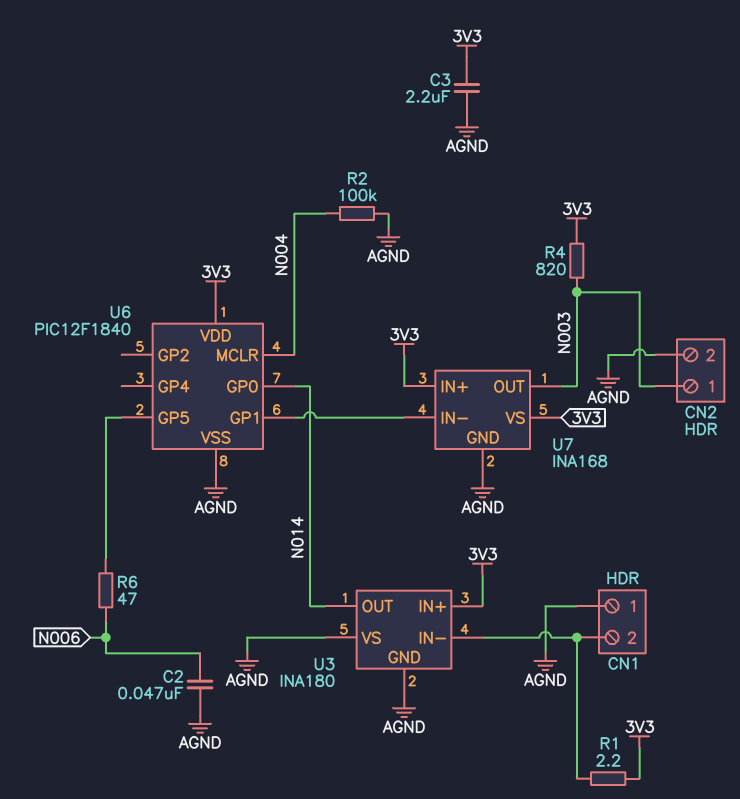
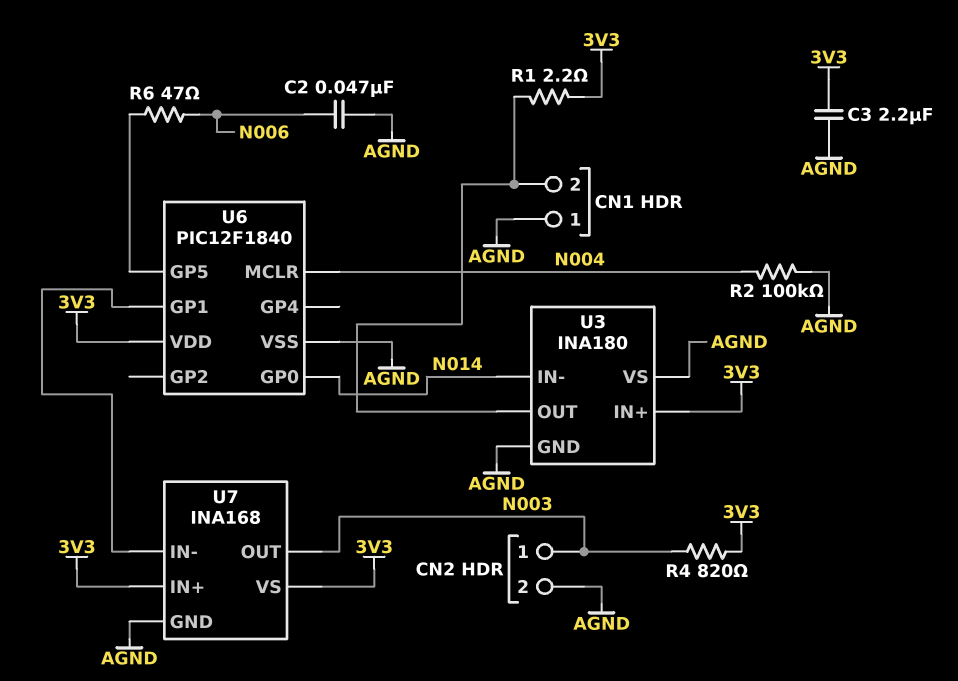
U3 pin IN-: CN1/2 -> N014
U3 pin OUT: N014 -> CN1/2

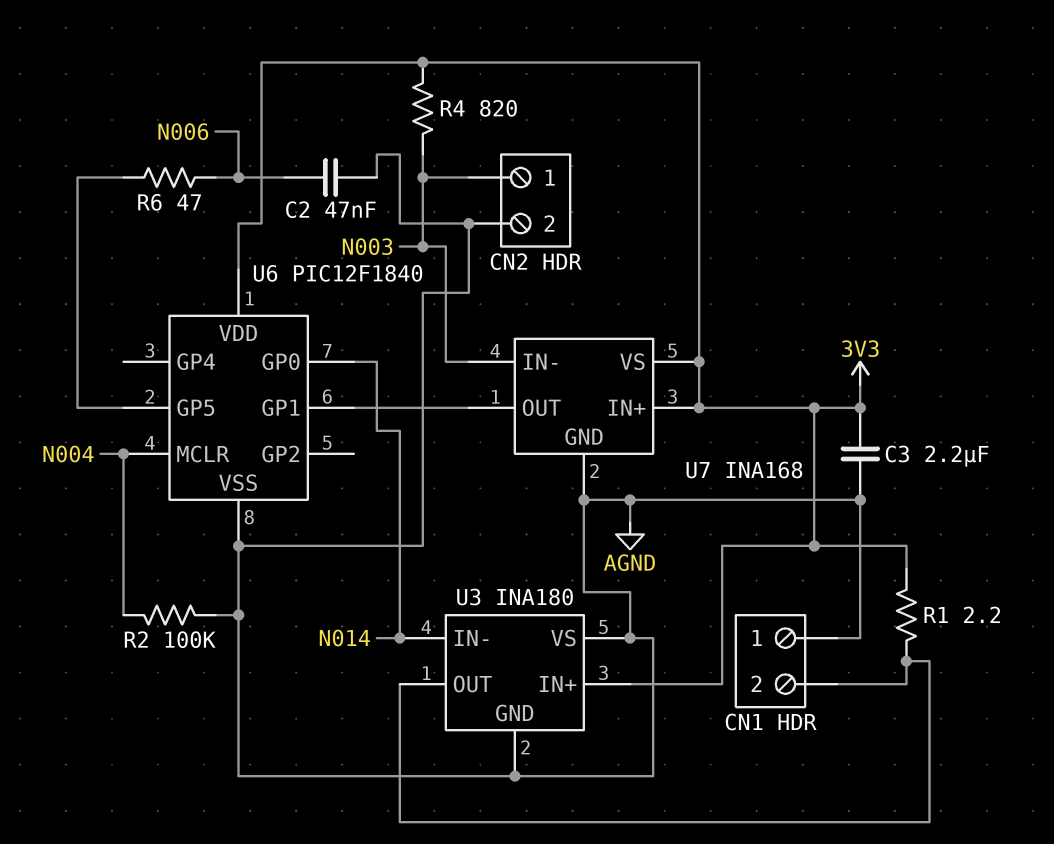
U7 pin IN-: U6/GP1 -> N003
U7 pin OUT: N003 -> U6/GP1

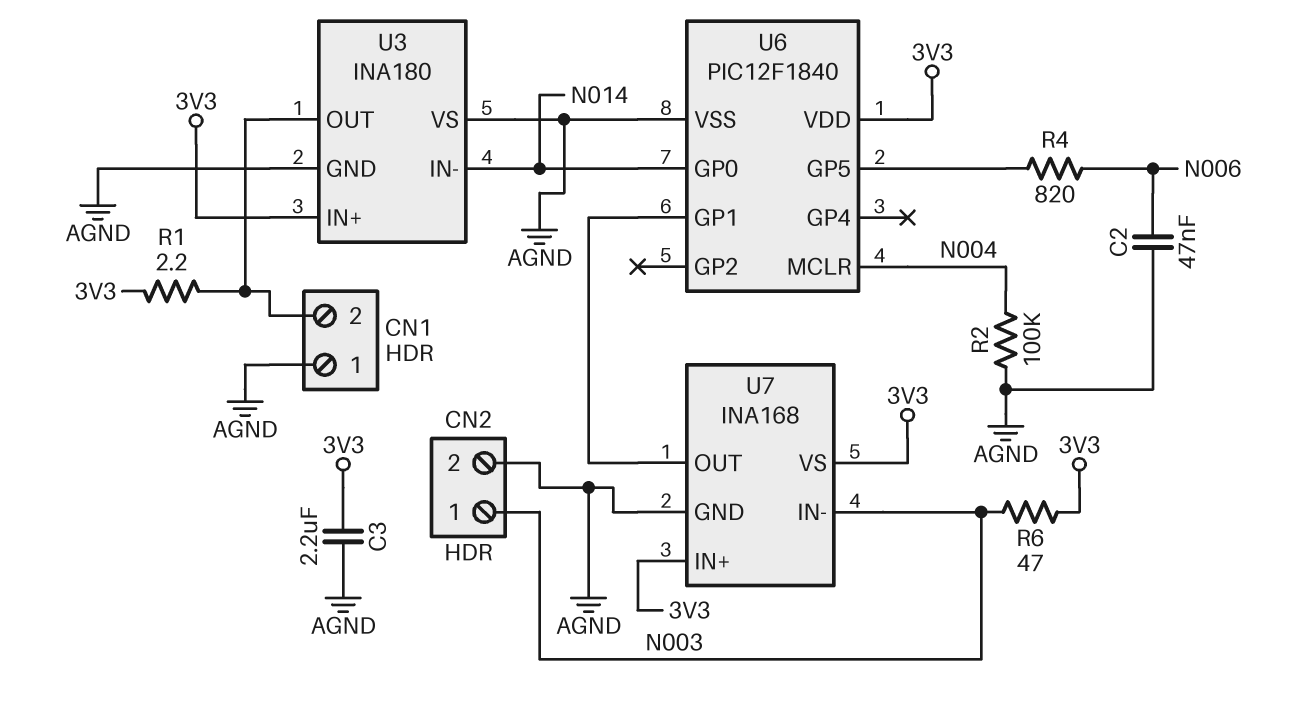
R4: 820 (3V3, N003) -> 820 (N006, U6/GP5)
R6: 47 (N006, U6/GP5) -> 47 (3V3, N003)

